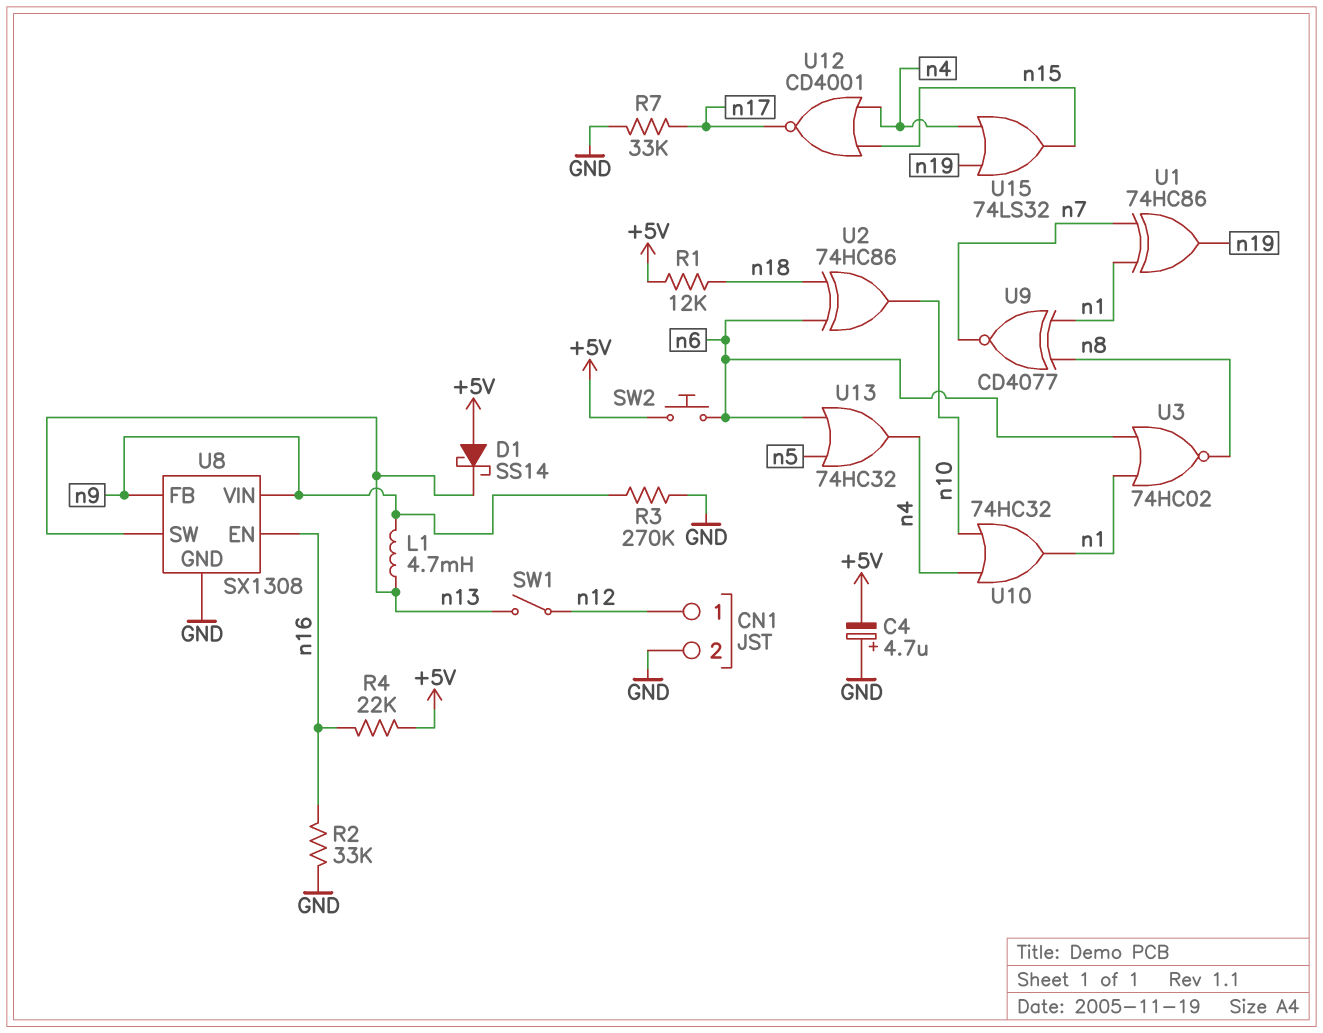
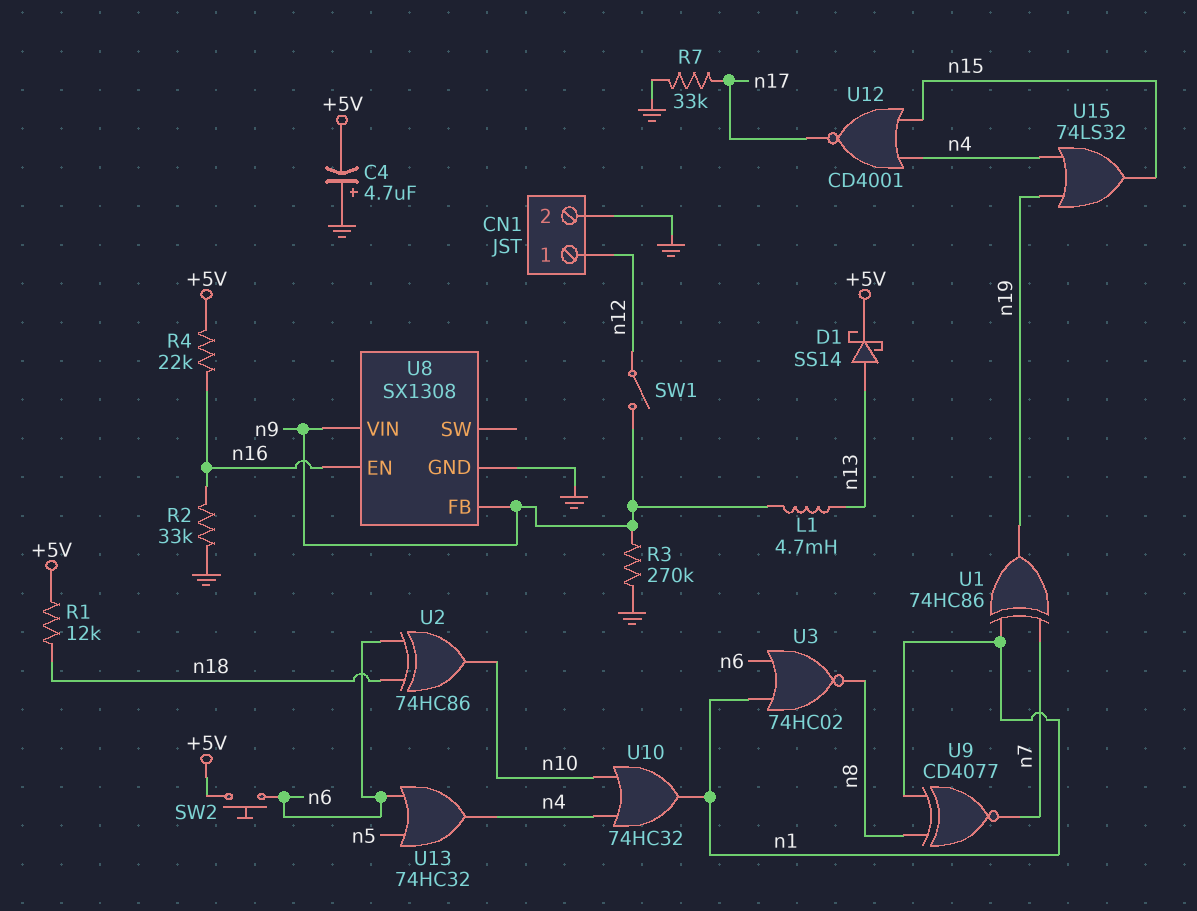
D1: schottky SS14 (A +5V, K n13) -> schottky SS14 (A n13, K +5V)
SW1: switch (n12, n13) -> switch (n9, n12)
U8 pin SW: n13 -> none

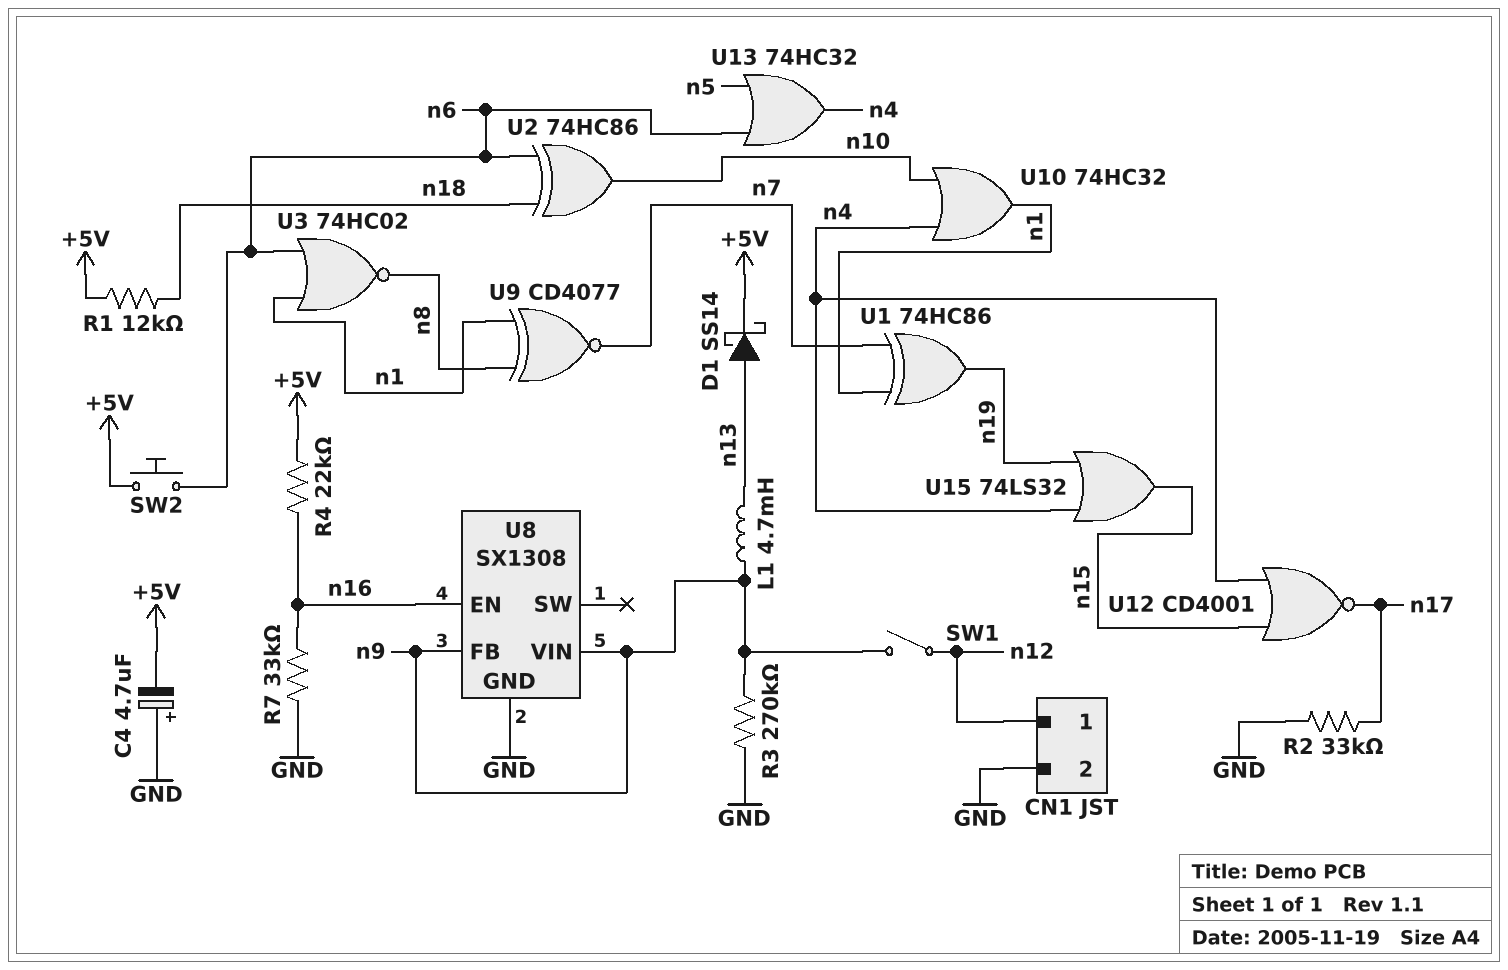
R2: 33k (GND, n16) -> 33k (GND, n17)
R7: 33k (GND, n17) -> 33k (GND, n16)

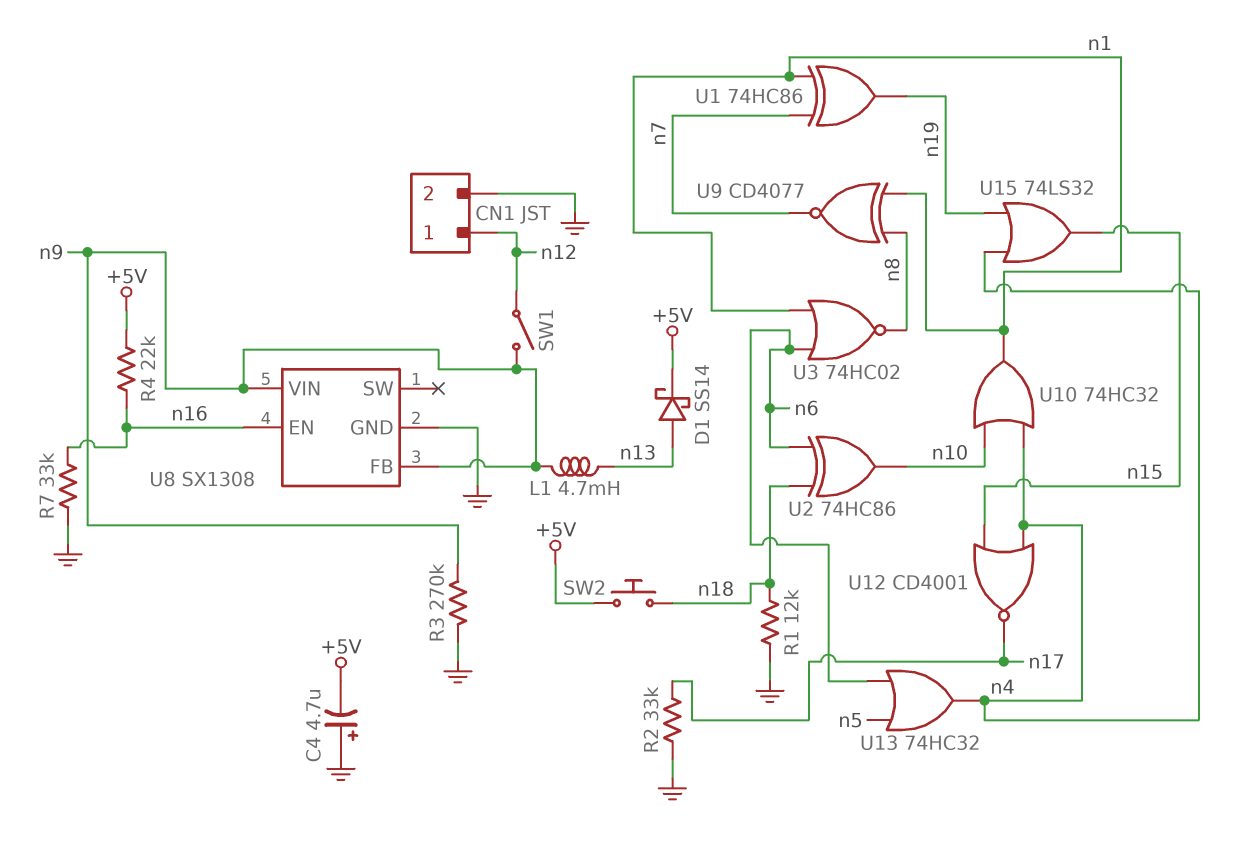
R1: 12k (+5V, n18) -> 12k (GND, n18)
SW2: button (+5V, n6) -> button (+5V, n18)

